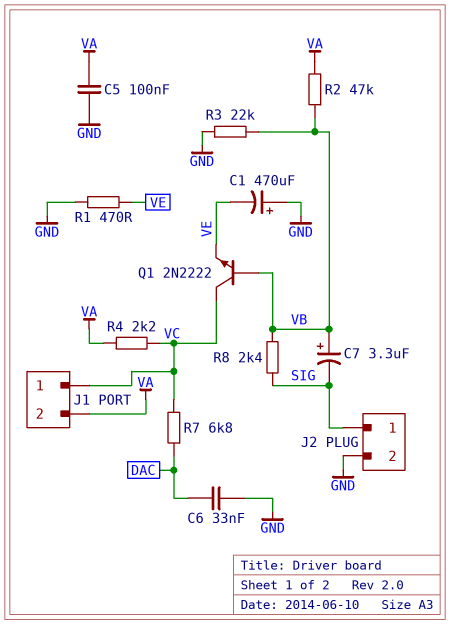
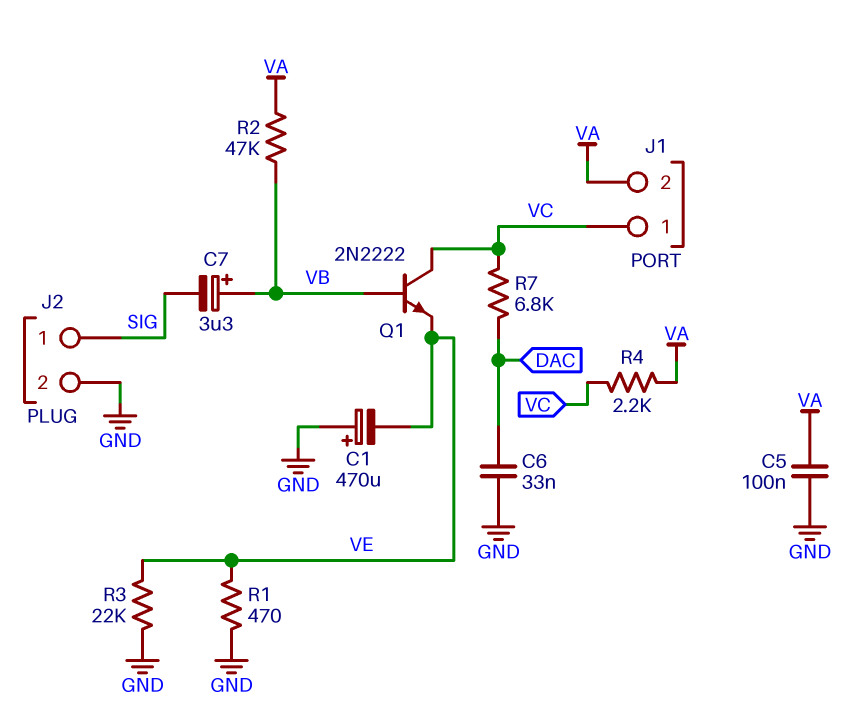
R3: 22k (GND, VB) -> 22k (GND, VE)
R8: 2.4k (SIG, VB) -> none

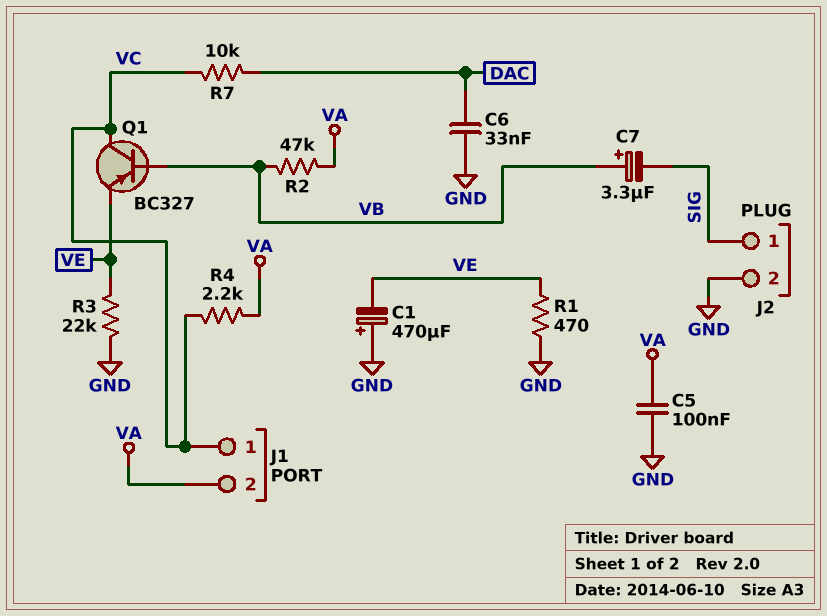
Q1: NPN 2N2222 (B VB, C VC, E VE) -> PNP BC327 (B VB, C VC, E VE)
R7: 6.8k (DAC, VC) -> 10k (DAC, VC)

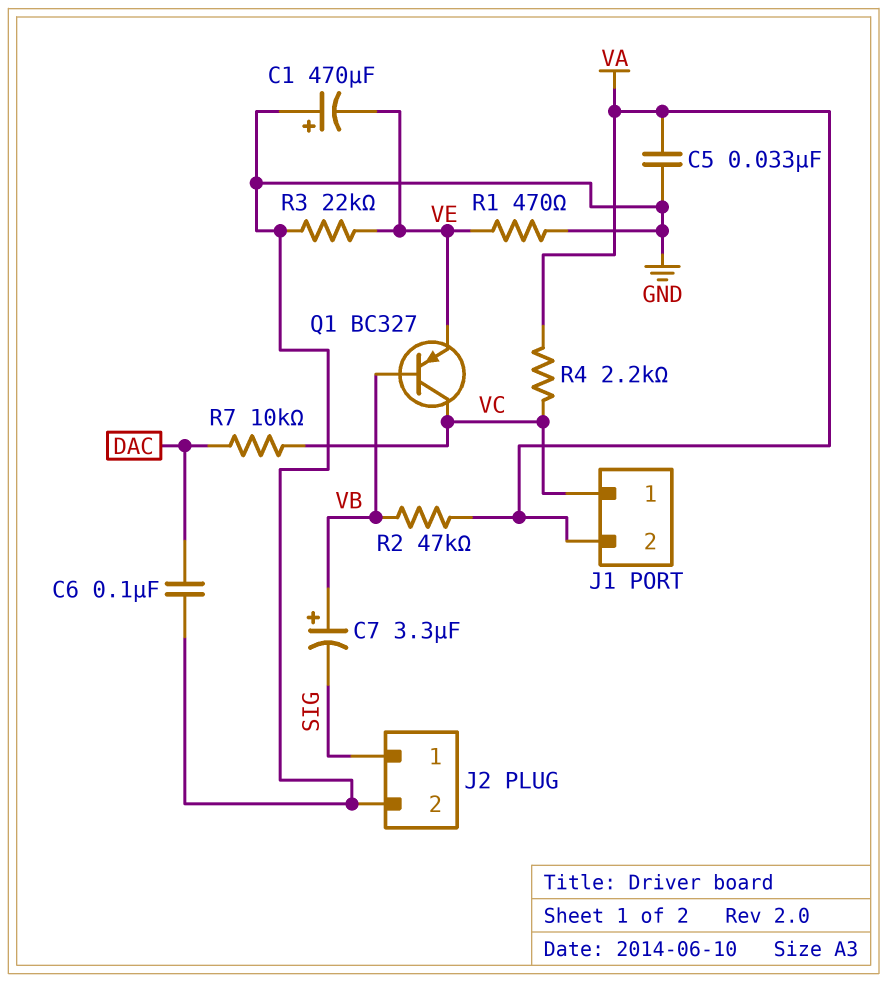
C5: 100nF (GND, VA) -> 33nF (GND, VA)
C6: 33nF (DAC, GND) -> 100nF (DAC, GND)

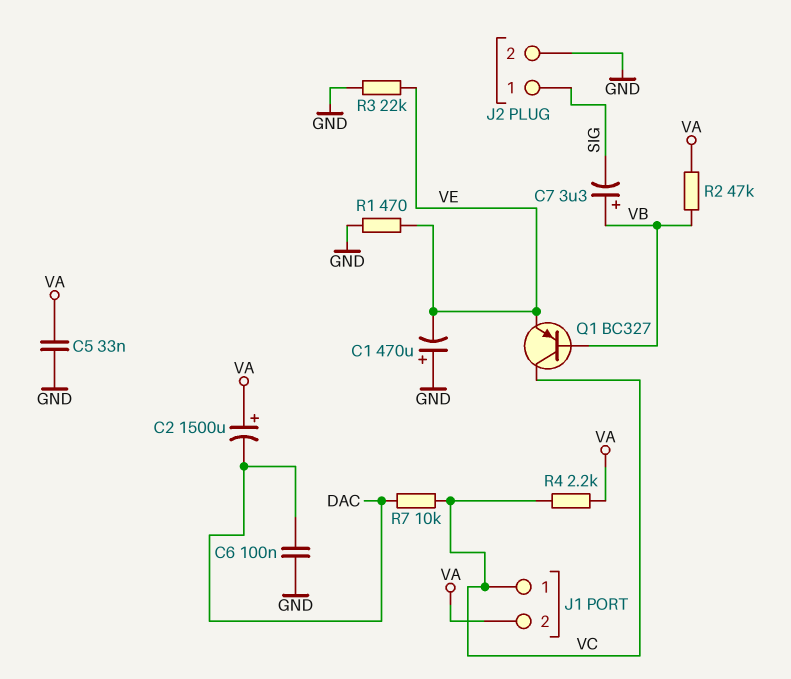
C2: none -> 1500uF (plus VA, minus DAC)

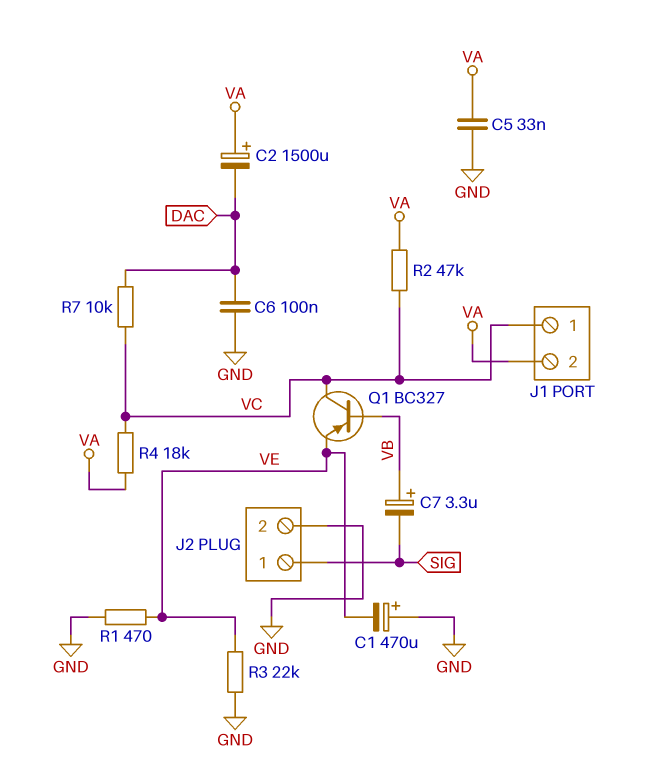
R2: 47k (VA, VB) -> 47k (VA, VC)
R4: 2.2k (VA, VC) -> 18k (VA, VC)

